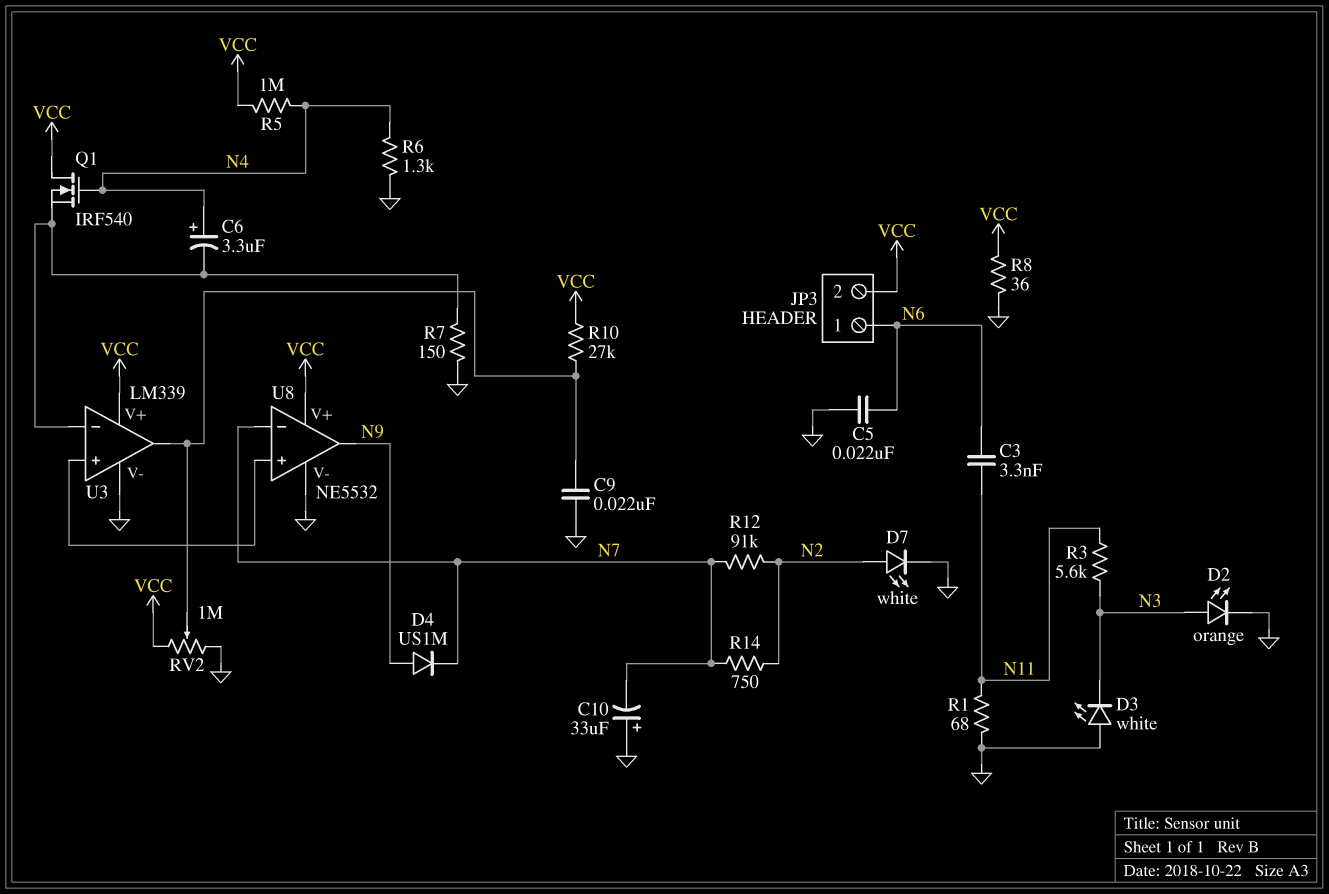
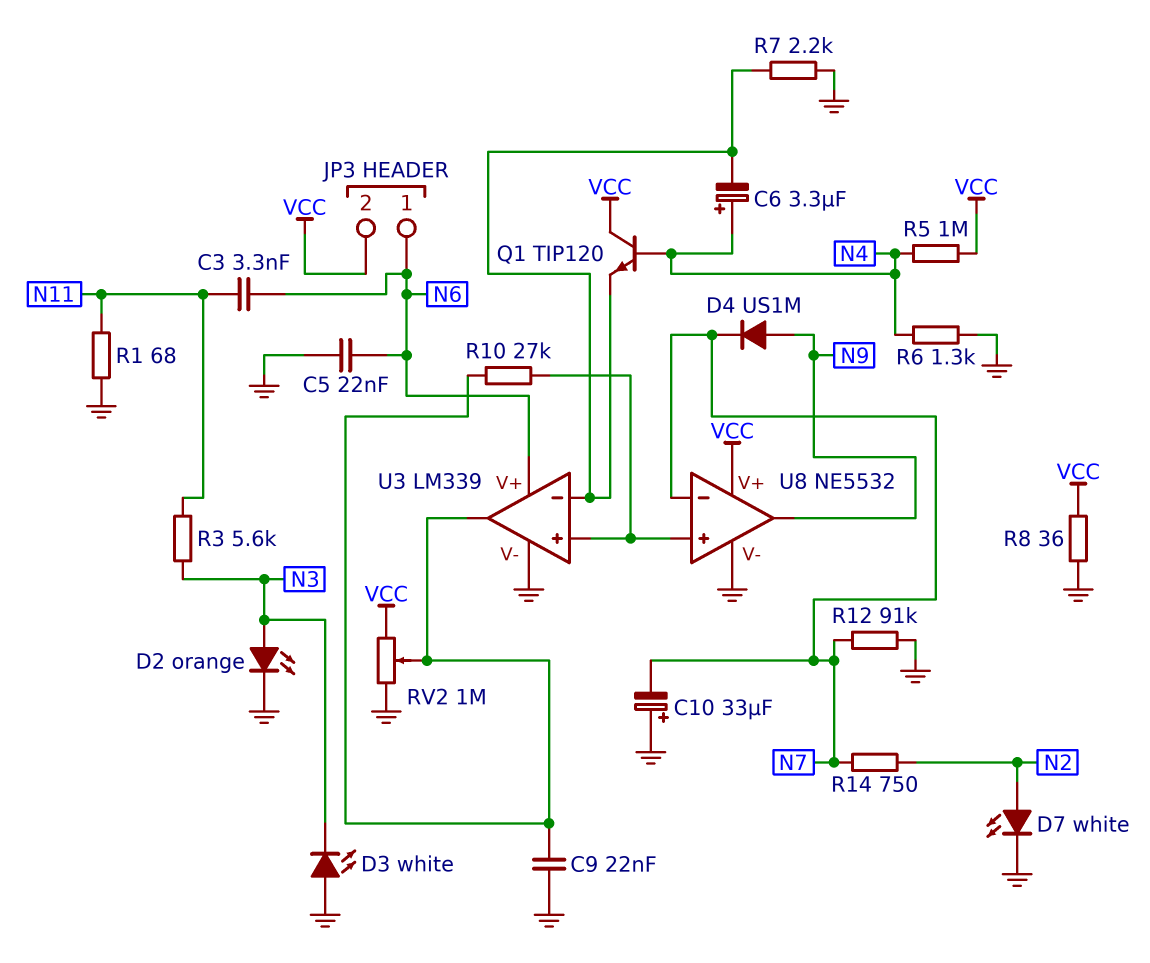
Q1: NMOS IRF540 (G N4, D VCC, S U3/in-) -> NPN TIP120 (B N4, C VCC, E U3/in-)
R7: 150 (GND, U3/in-) -> 2.2k (GND, U3/in-)
R10: 27k (U3/out, VCC) -> 27k (U3/in+, U3/out)
R12: 91k (N2, N7) -> 91k (GND, N7)
U3 pin V+: VCC -> N6

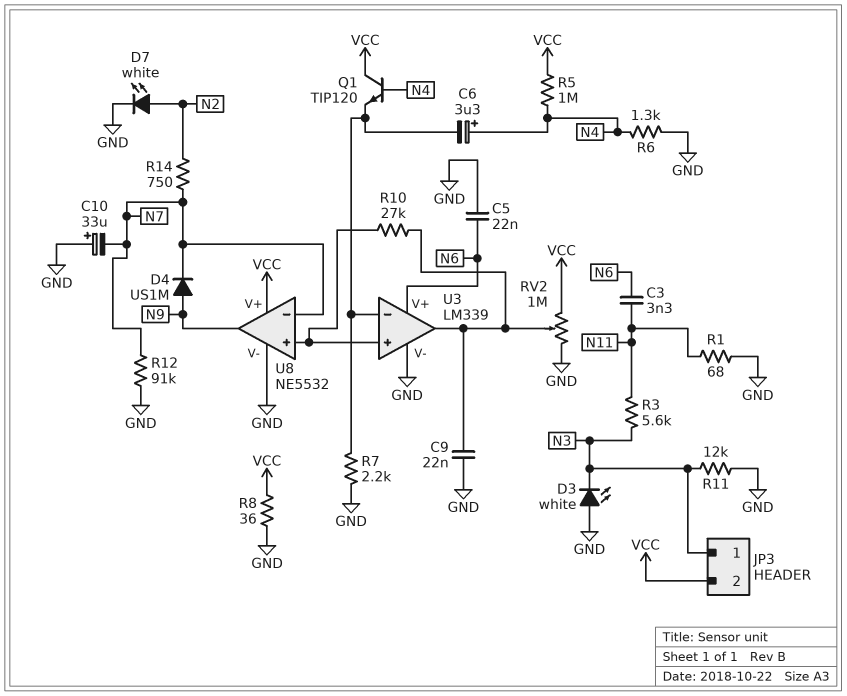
D2: LED orange (A N3, K GND) -> none
JP3 pin 1: N6 -> N3
R11: none -> 12k (GND, N3)

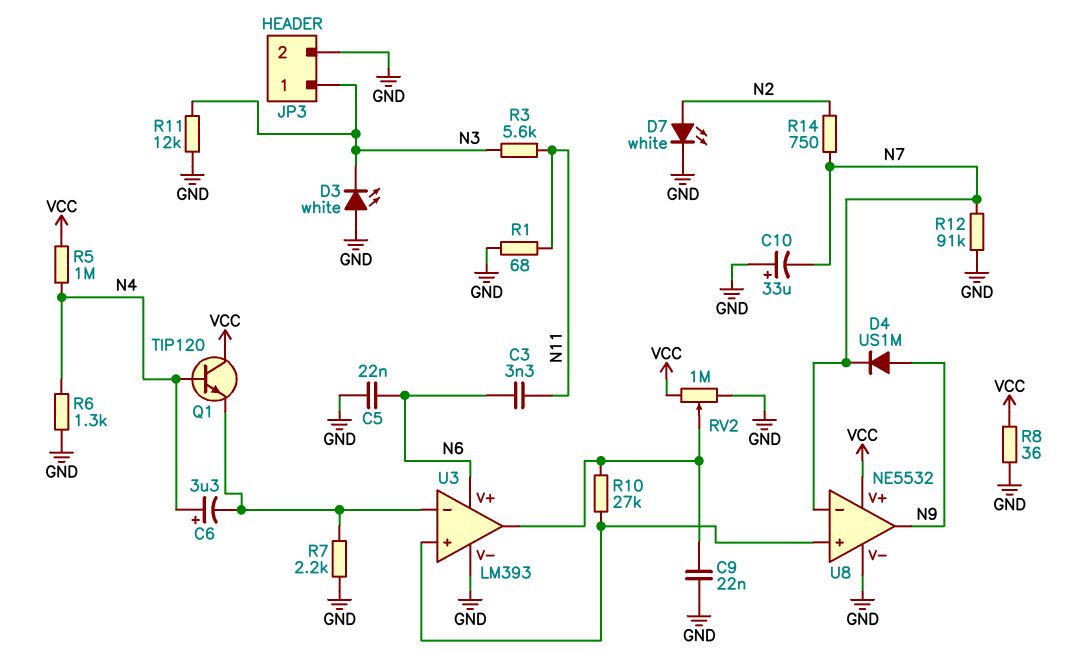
JP3 pin 2: VCC -> GND
U3: LM339 -> LM393

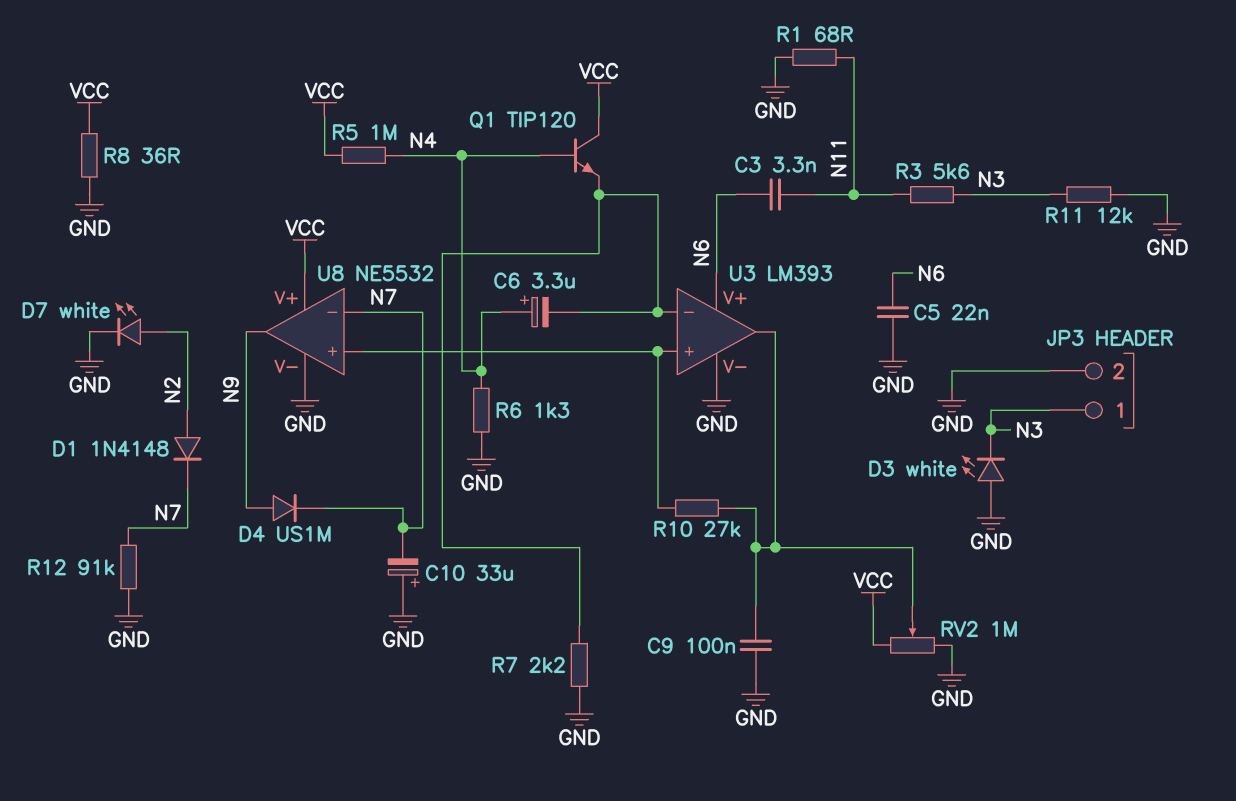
C9: 22nF (GND, U3/out) -> 100nF (GND, U3/out)
D1: none -> diode 1N4148 (A N2, K N7)
R14: 750 (N2, N7) -> none

